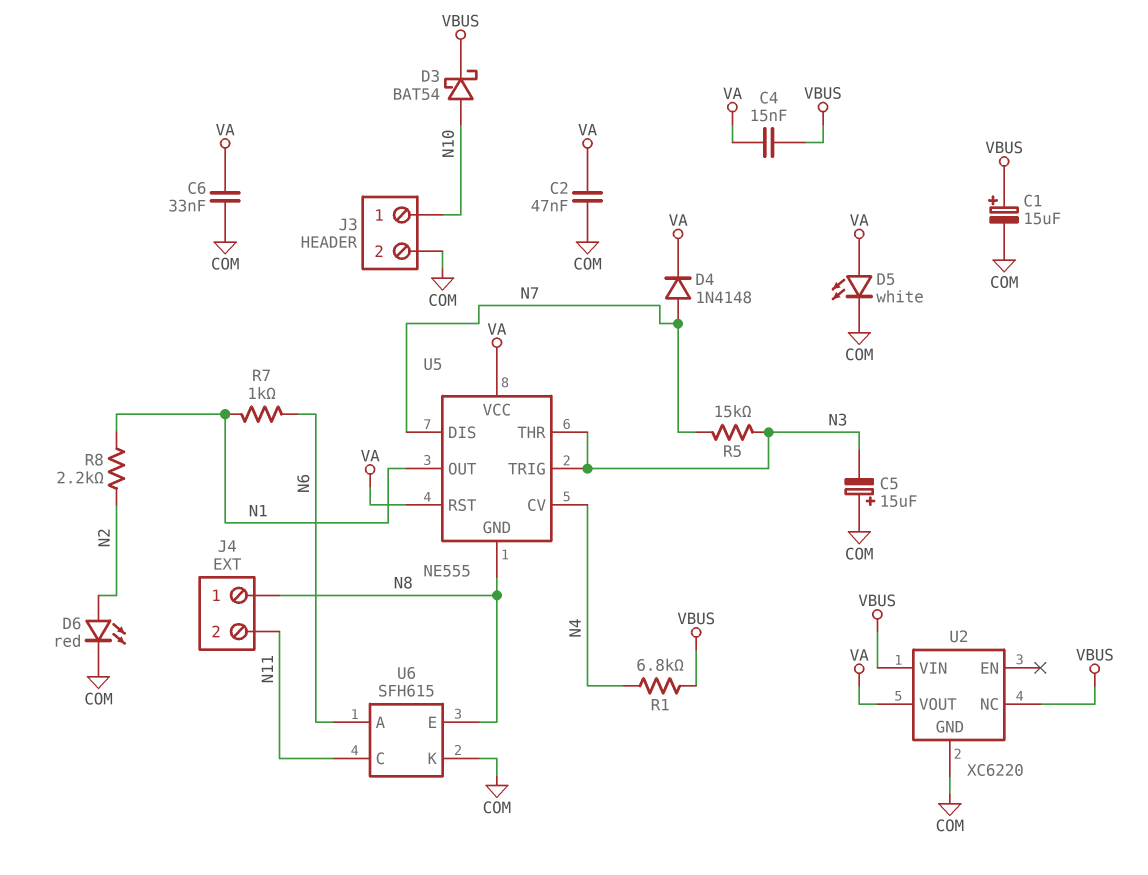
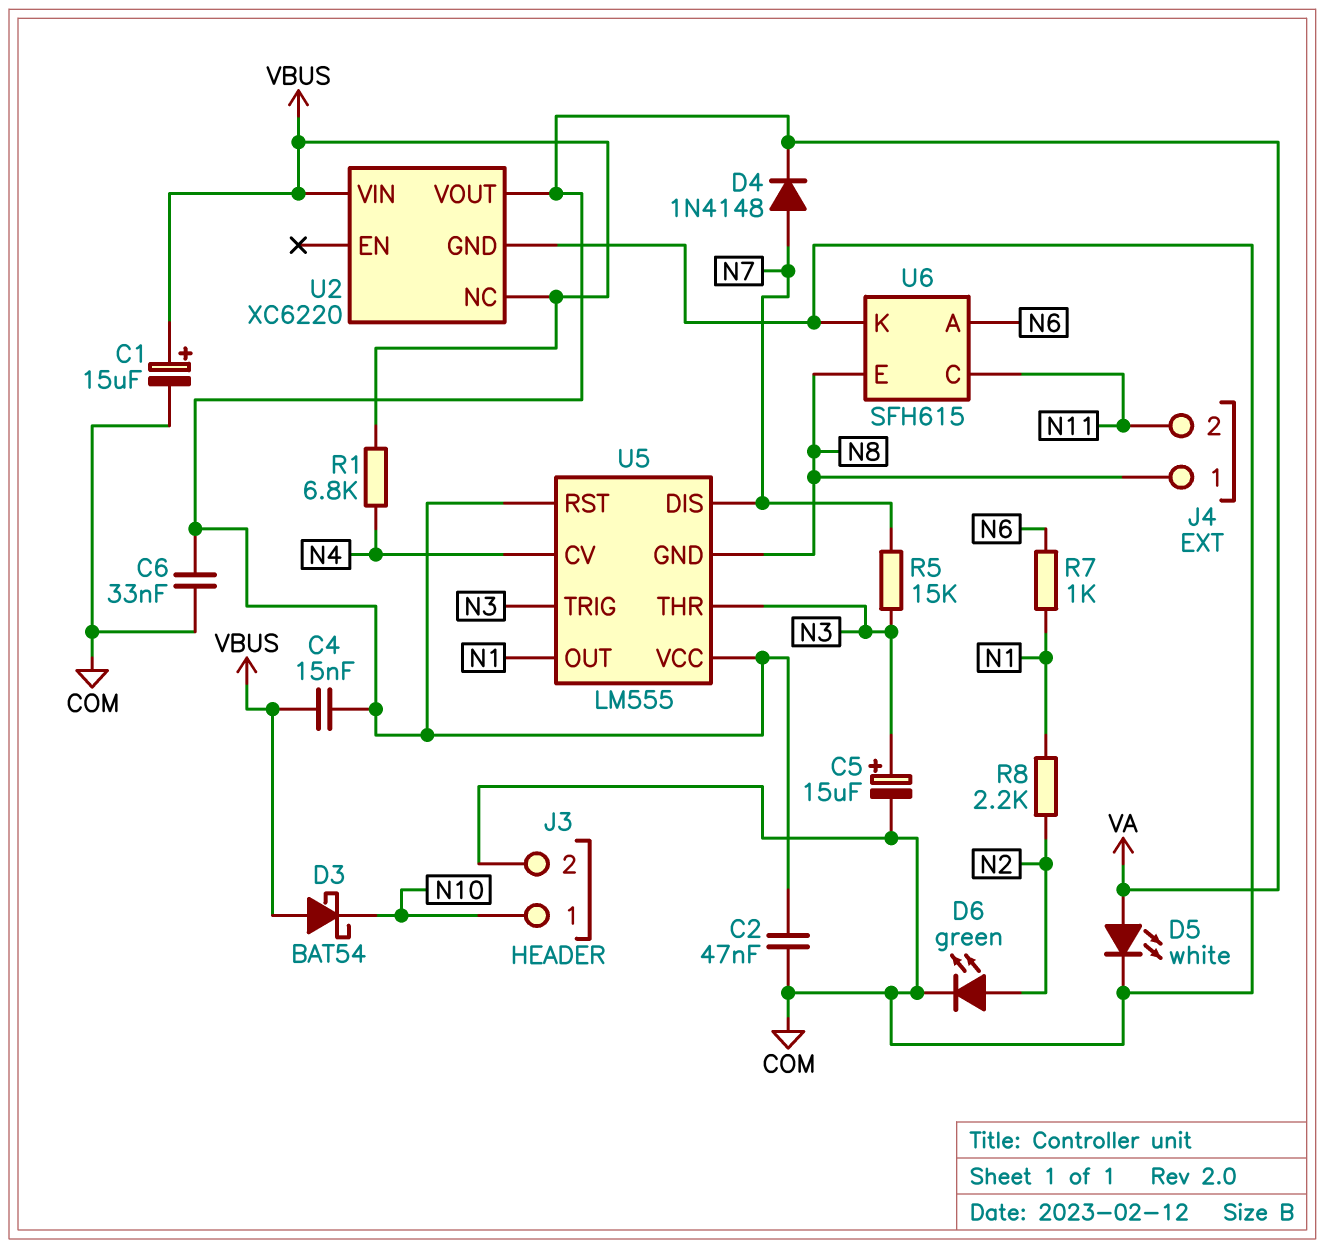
C5: 15uF (plus COM, minus N3) -> 15uF (plus N3, minus COM)
D3: schottky BAT54 (A N10, K VBUS) -> schottky BAT54 (A VBUS, K N10)
D6: LED red (A N2, K COM) -> LED green (A N2, K COM)
U5: NE555 -> LM555

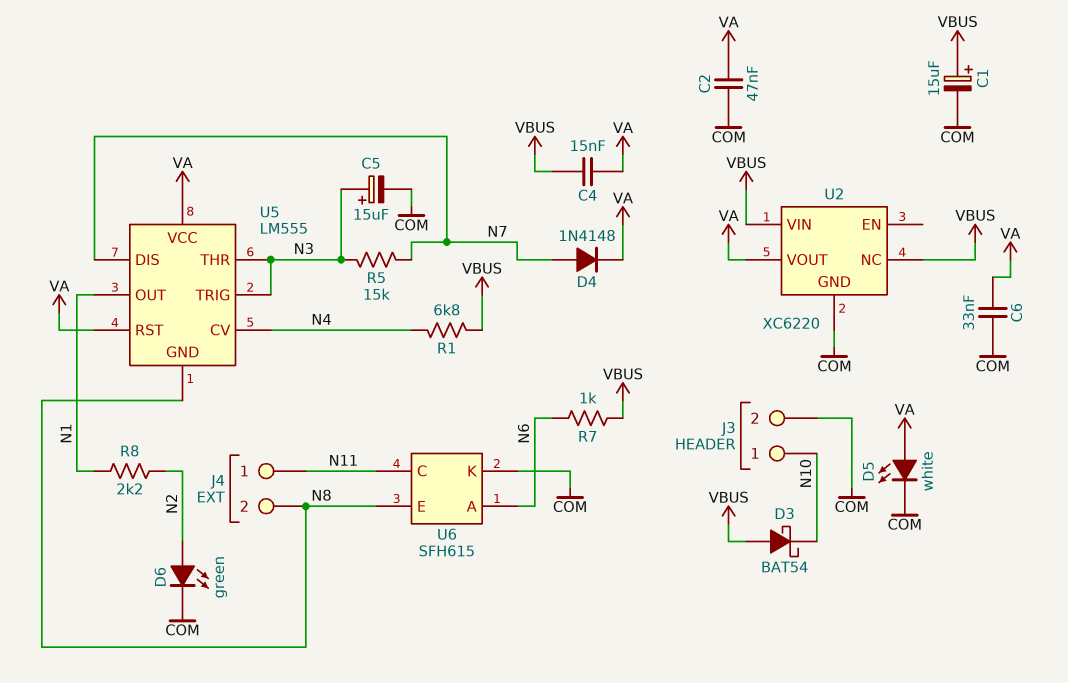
J4 pin 1: N8 -> N11
J4 pin 2: N11 -> N8
R7: 1k (N1, N6) -> 1k (N6, VBUS)

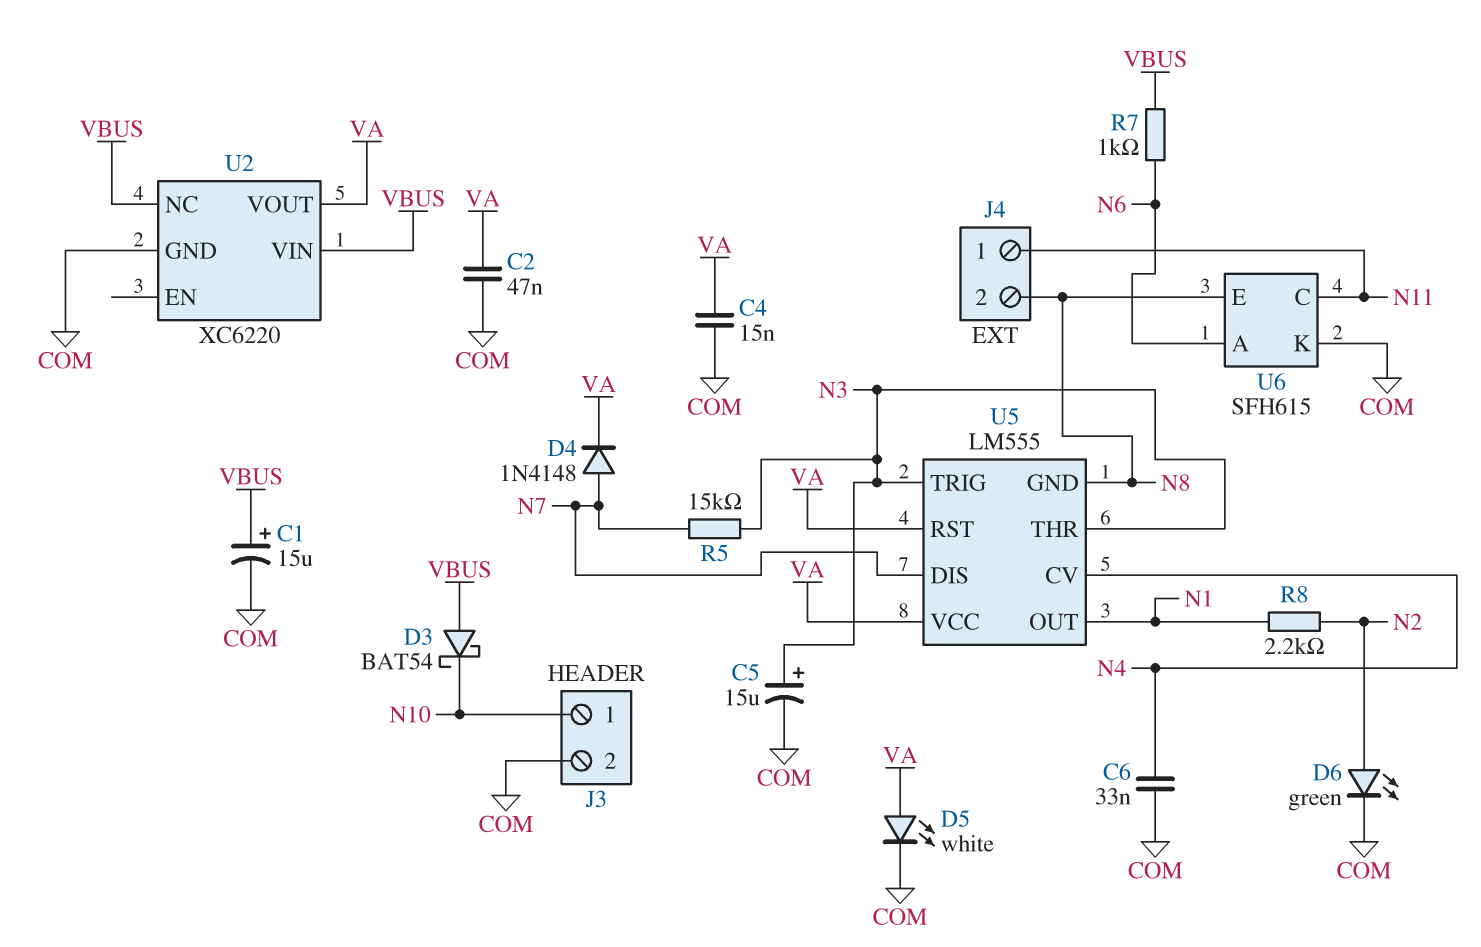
C4: 15nF (VA, VBUS) -> 15nF (COM, VA)
C6: 33nF (COM, VA) -> 33nF (COM, N4)
R1: 6.8k (N4, VBUS) -> none

